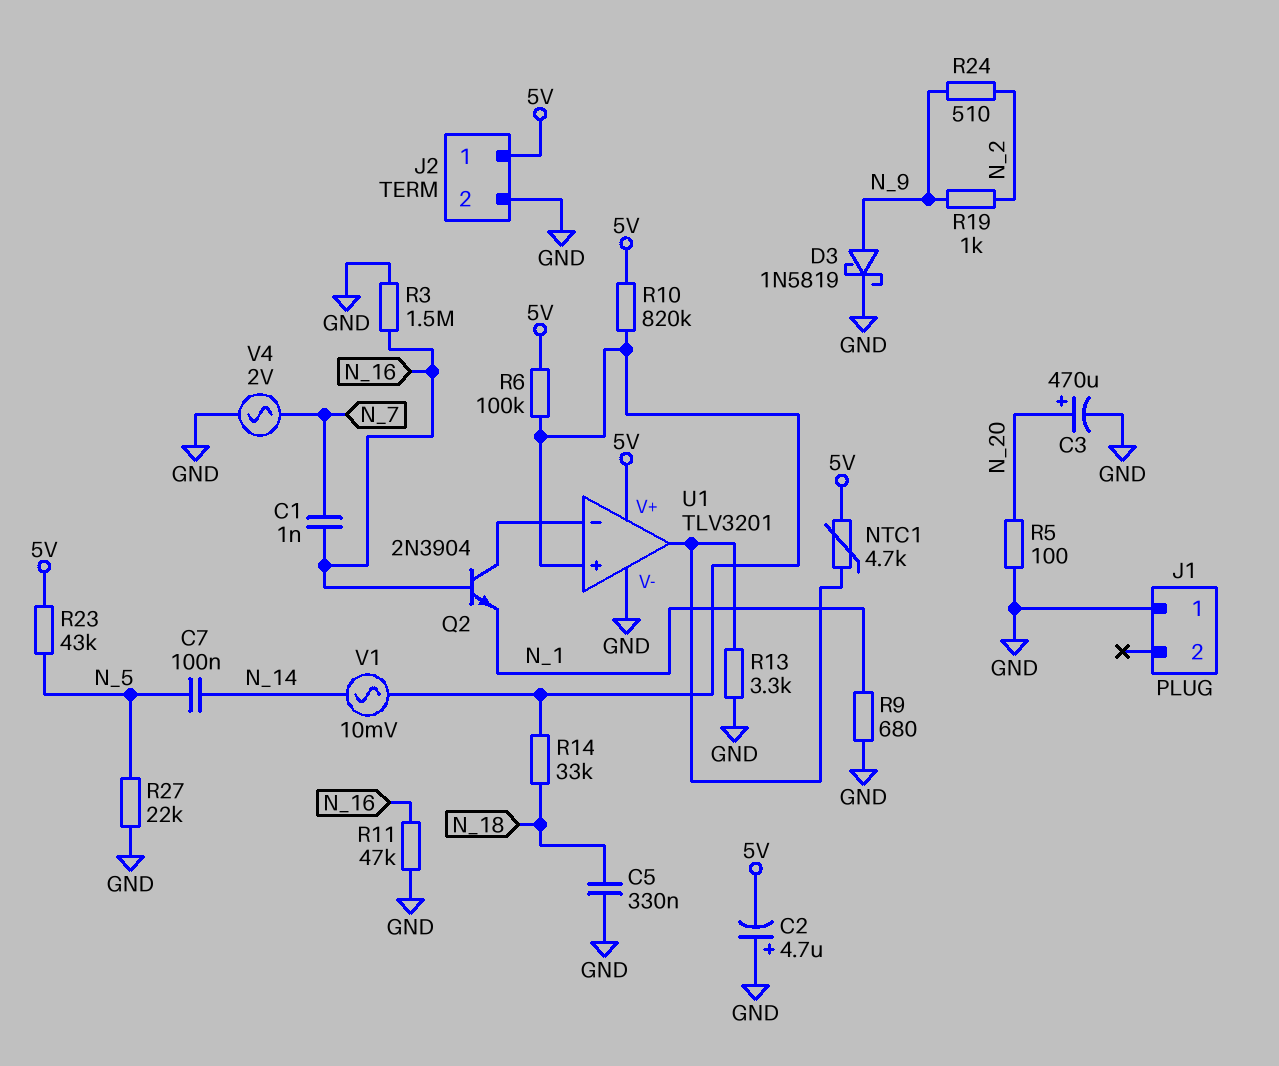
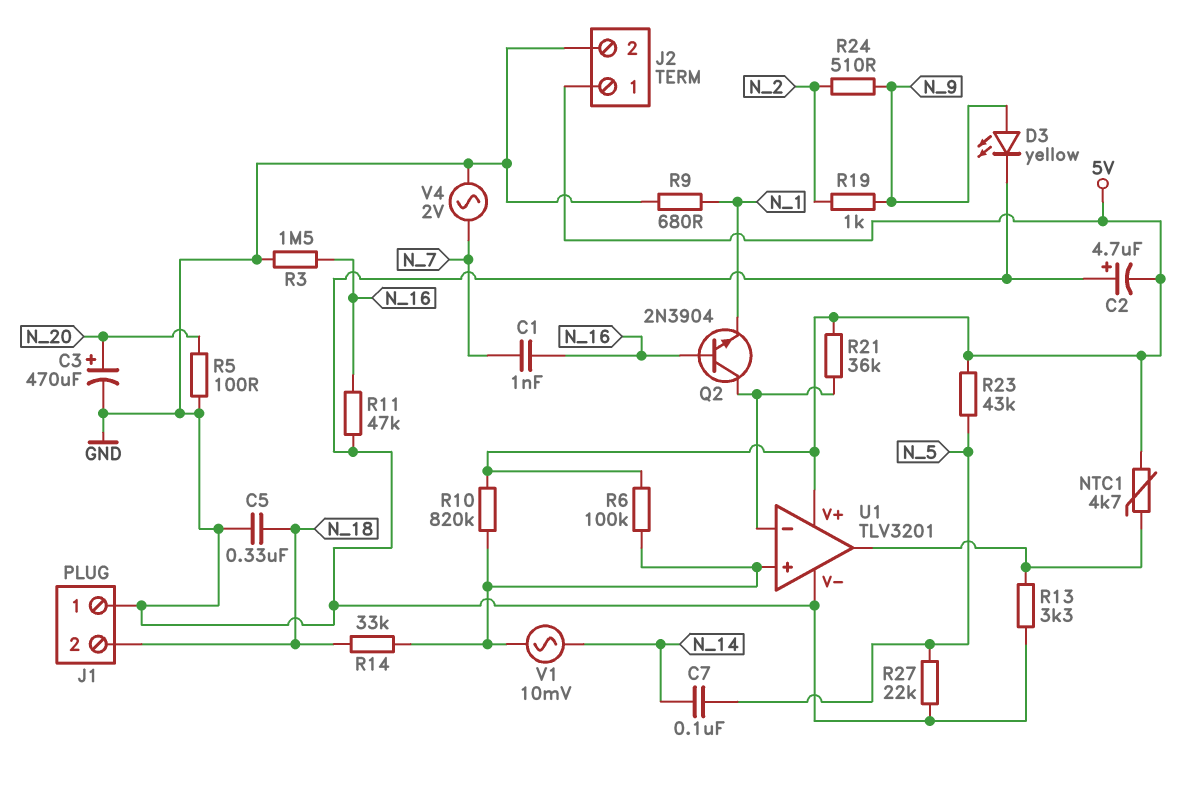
D3: schottky 1N5819 (A N_9, K GND) -> LED yellow (A N_9, K GND)
J1 pin 2: none -> N_18
R21: none -> 36k (5V, U1/in-)

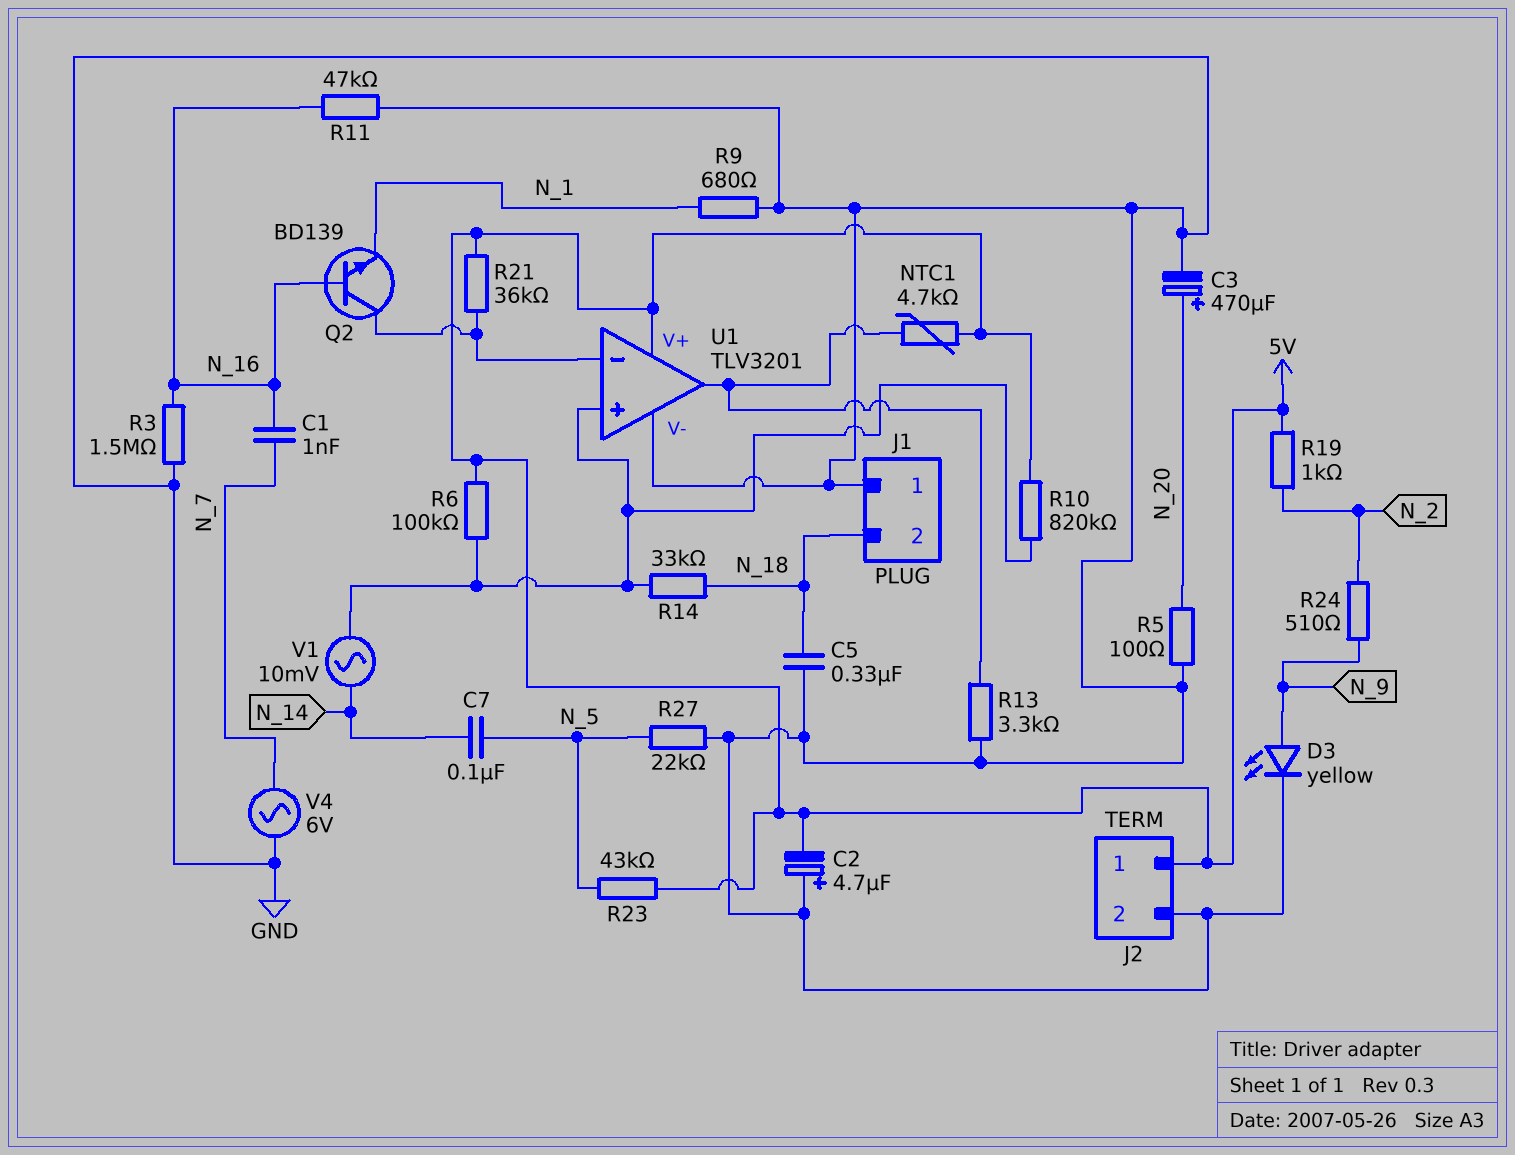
Q2: NPN 2N3904 (B N_16, C U1/in-, E N_1) -> NPN BD139 (B N_16, C U1/in-, E N_1)
R19: 1k (N_2, N_9) -> 1k (5V, N_2)
V4: AC 2V (GND, N_7) -> AC 6V (GND, N_7)

